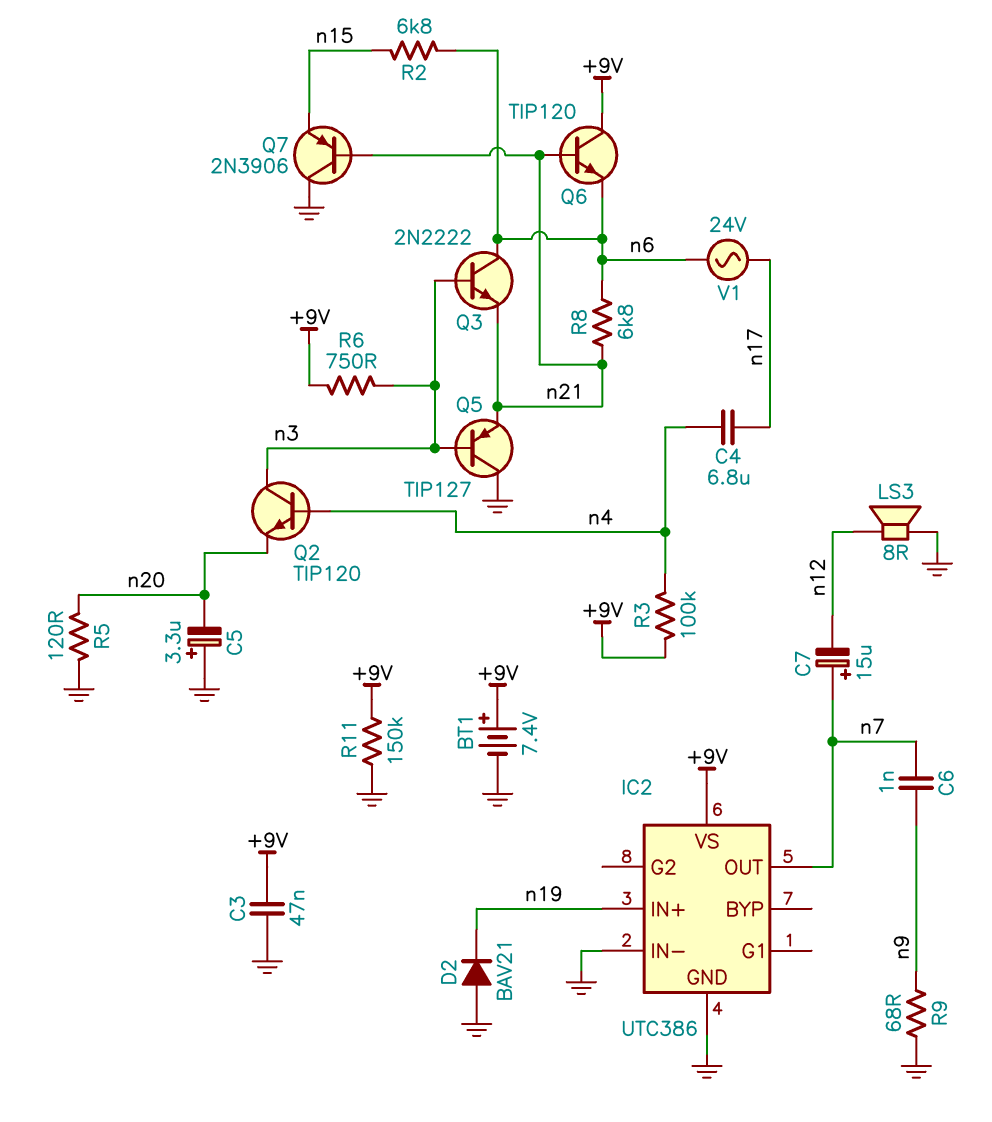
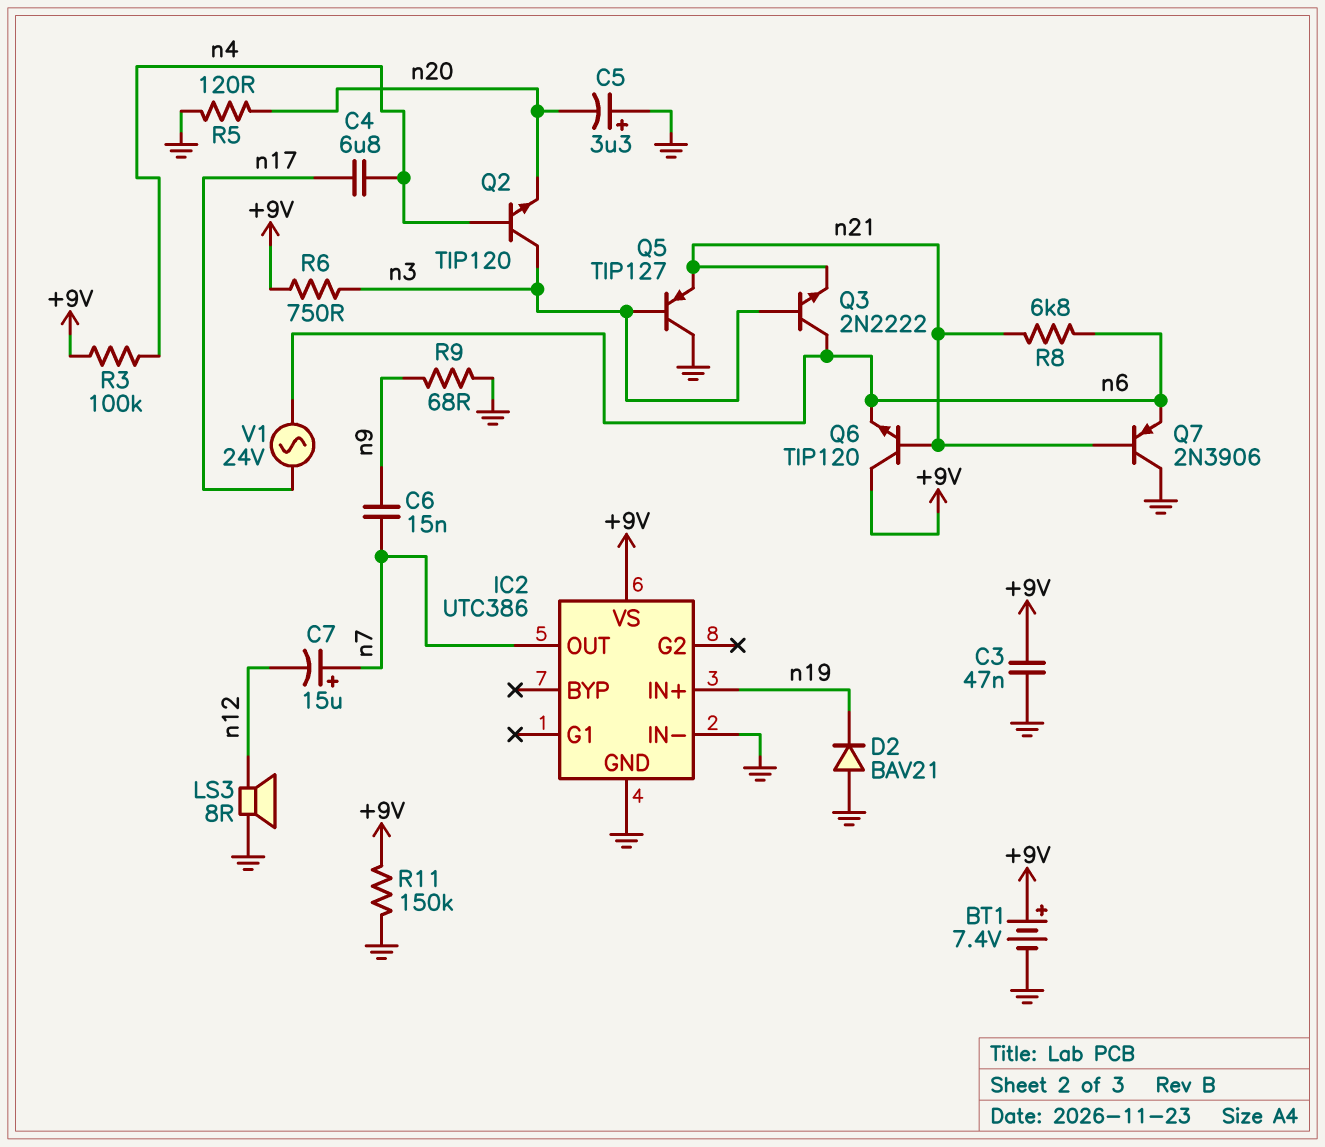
C6: 1nF (n7, n9) -> 15nF (n7, n9)
Q7: PNP 2N3906 (B n21, C GND, E n15) -> PNP 2N3906 (B n21, C GND, E n6)
R2: 6.8k (n6, n15) -> none

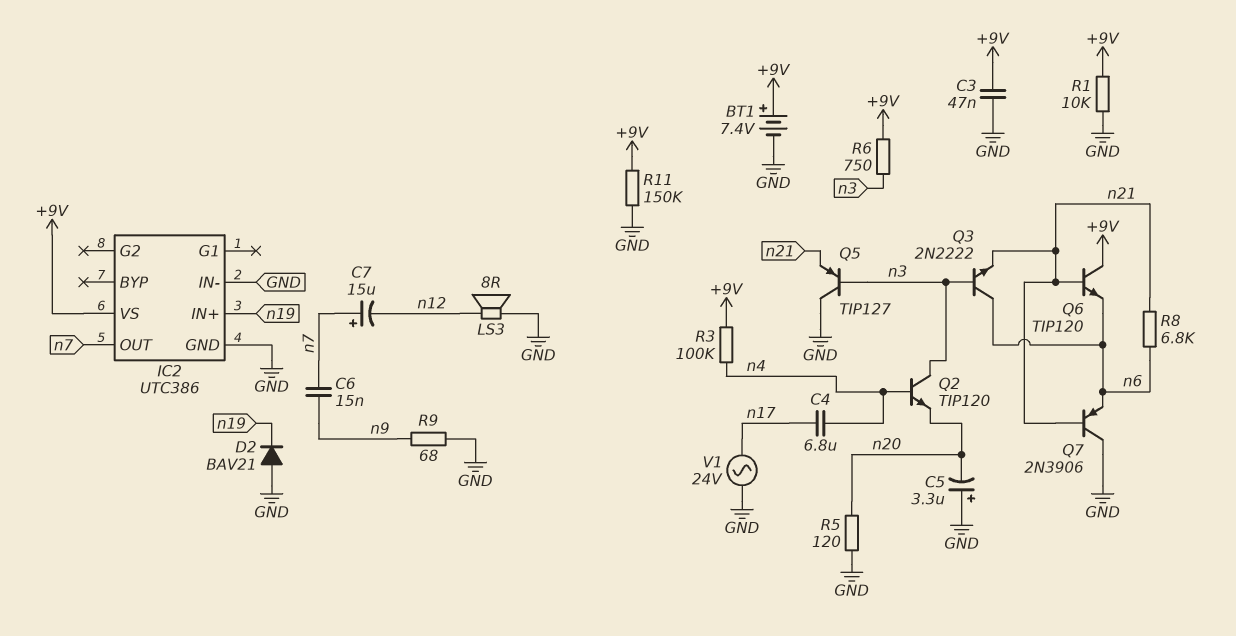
R1: none -> 10k (+9V, GND)
V1: AC 24V (n6, n17) -> AC 24V (GND, n17)

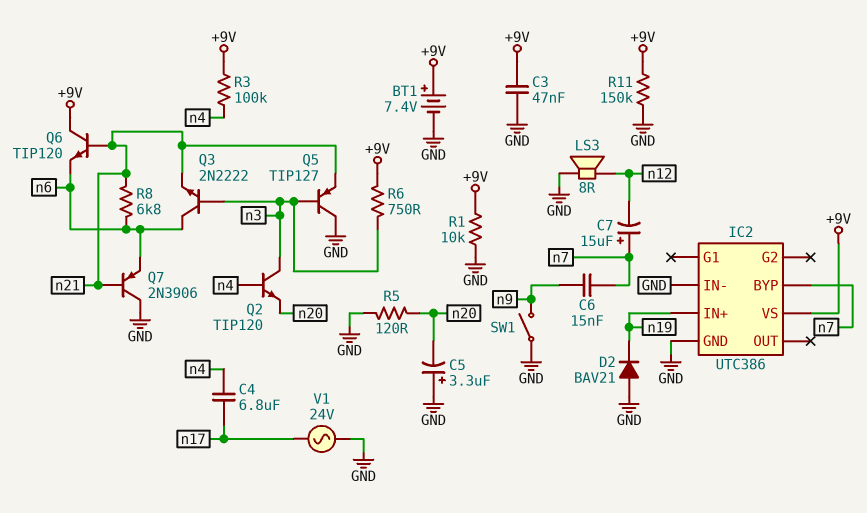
IC2 pin BYP: none -> n7
IC2 pin OUT: n7 -> none
R9: 68 (GND, n9) -> none
SW1: none -> switch (GND, n9)

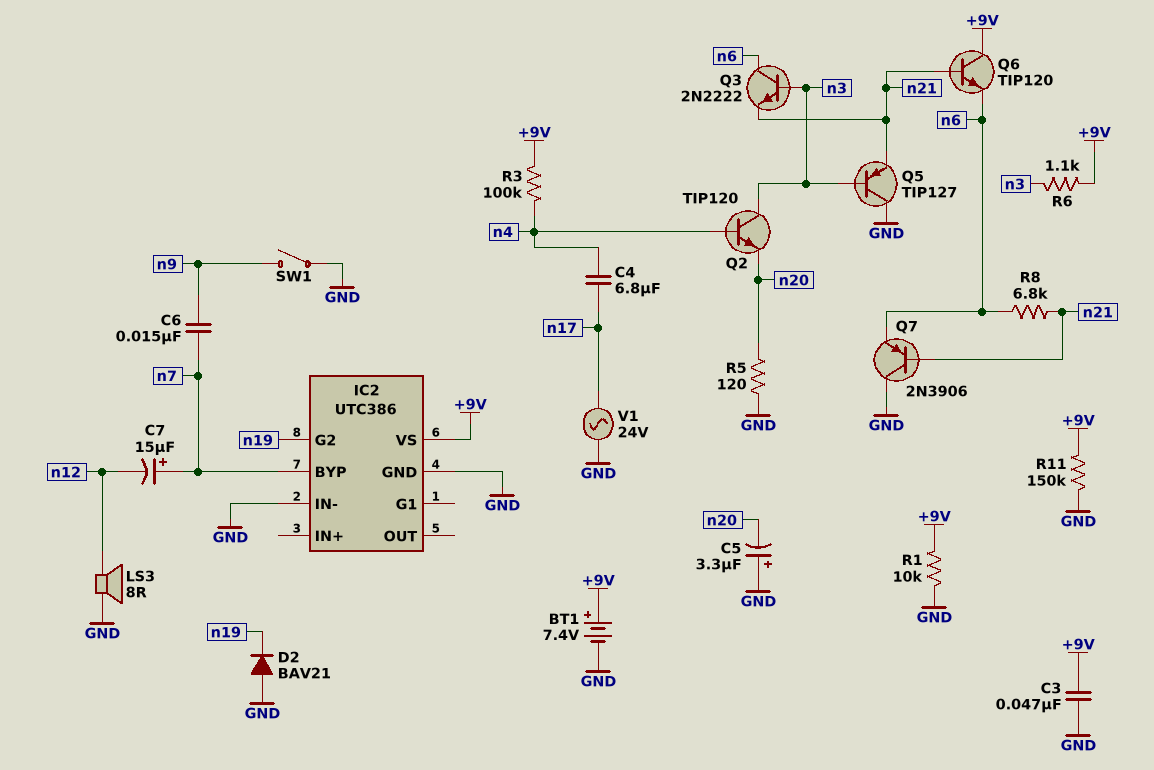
IC2 pin G2: none -> n19
IC2 pin IN+: n19 -> none
R6: 750 (+9V, n3) -> 1.1k (+9V, n3)

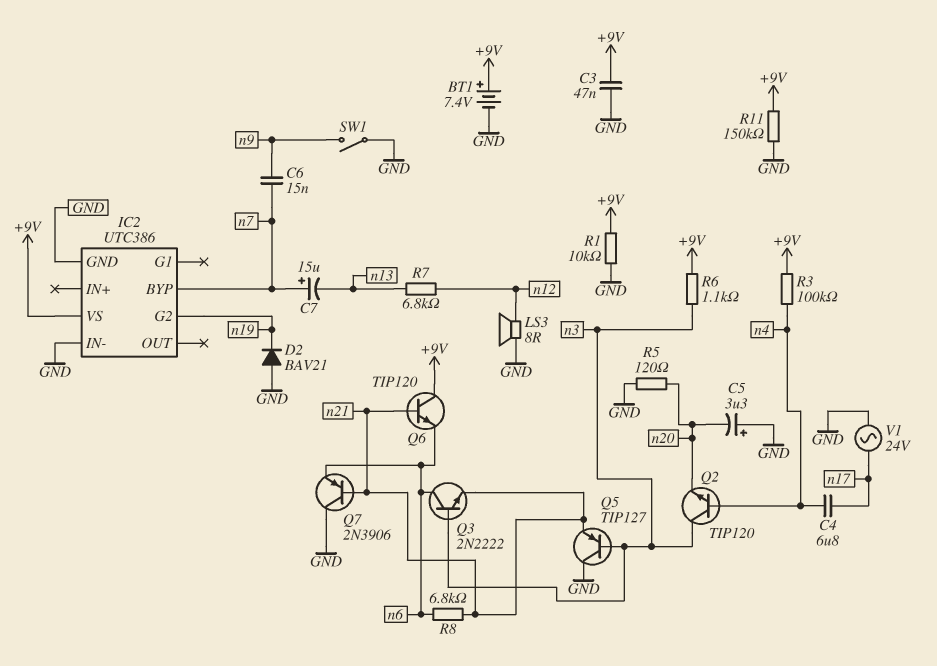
C7: 15uF (plus n7, minus n12) -> 15uF (plus n7, minus n13)
R7: none -> 6.8k (n12, n13)

